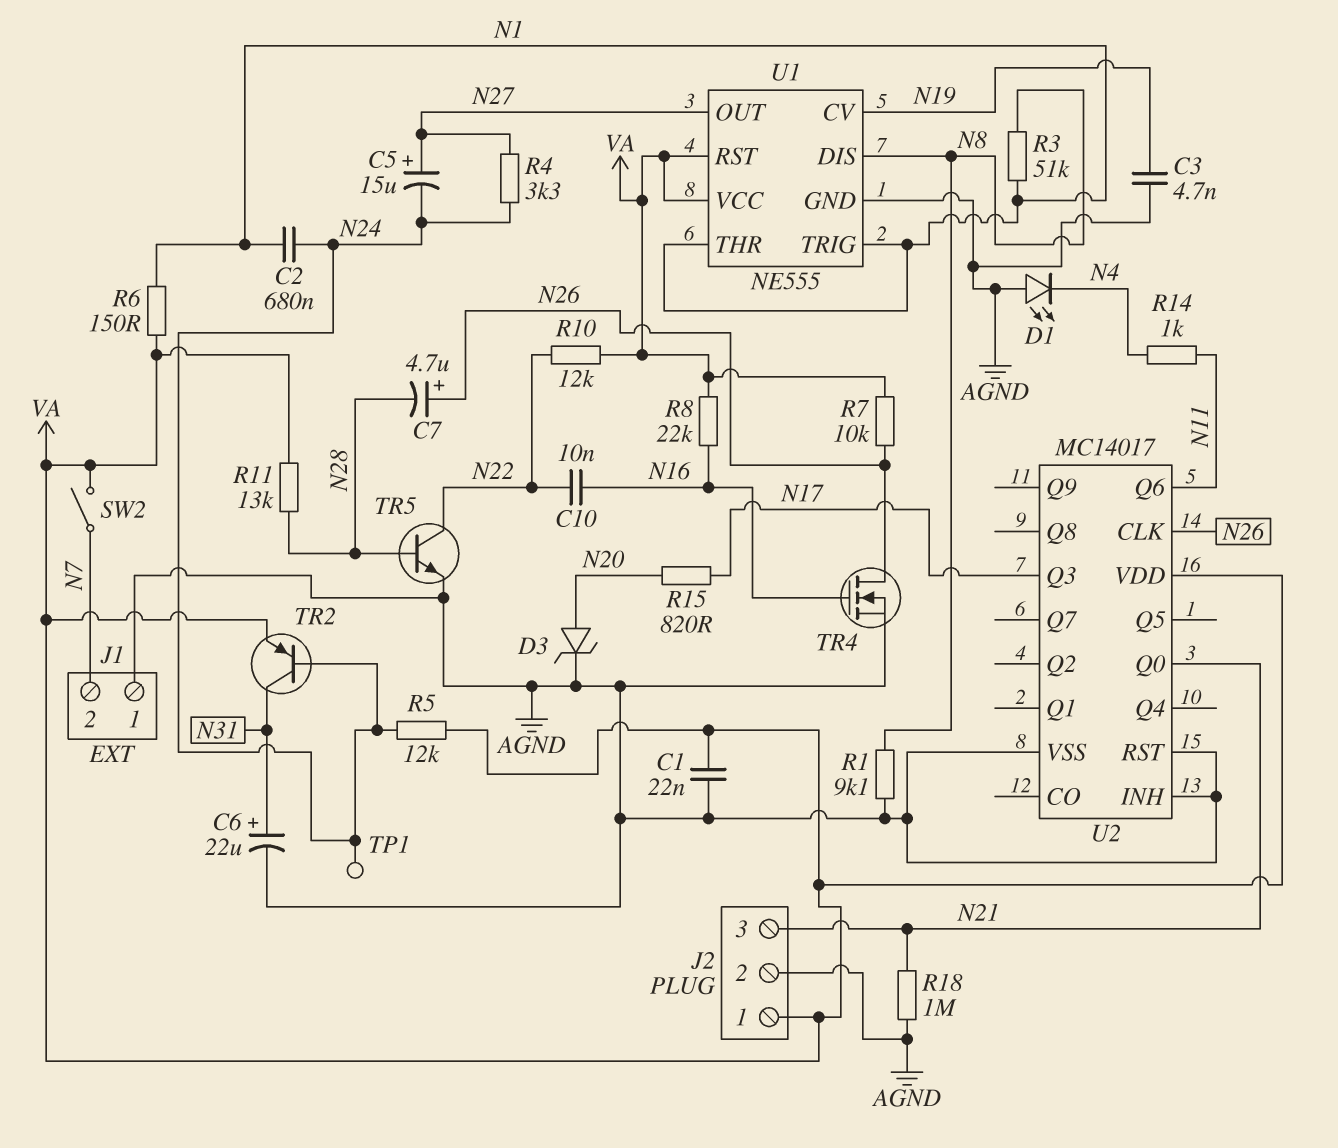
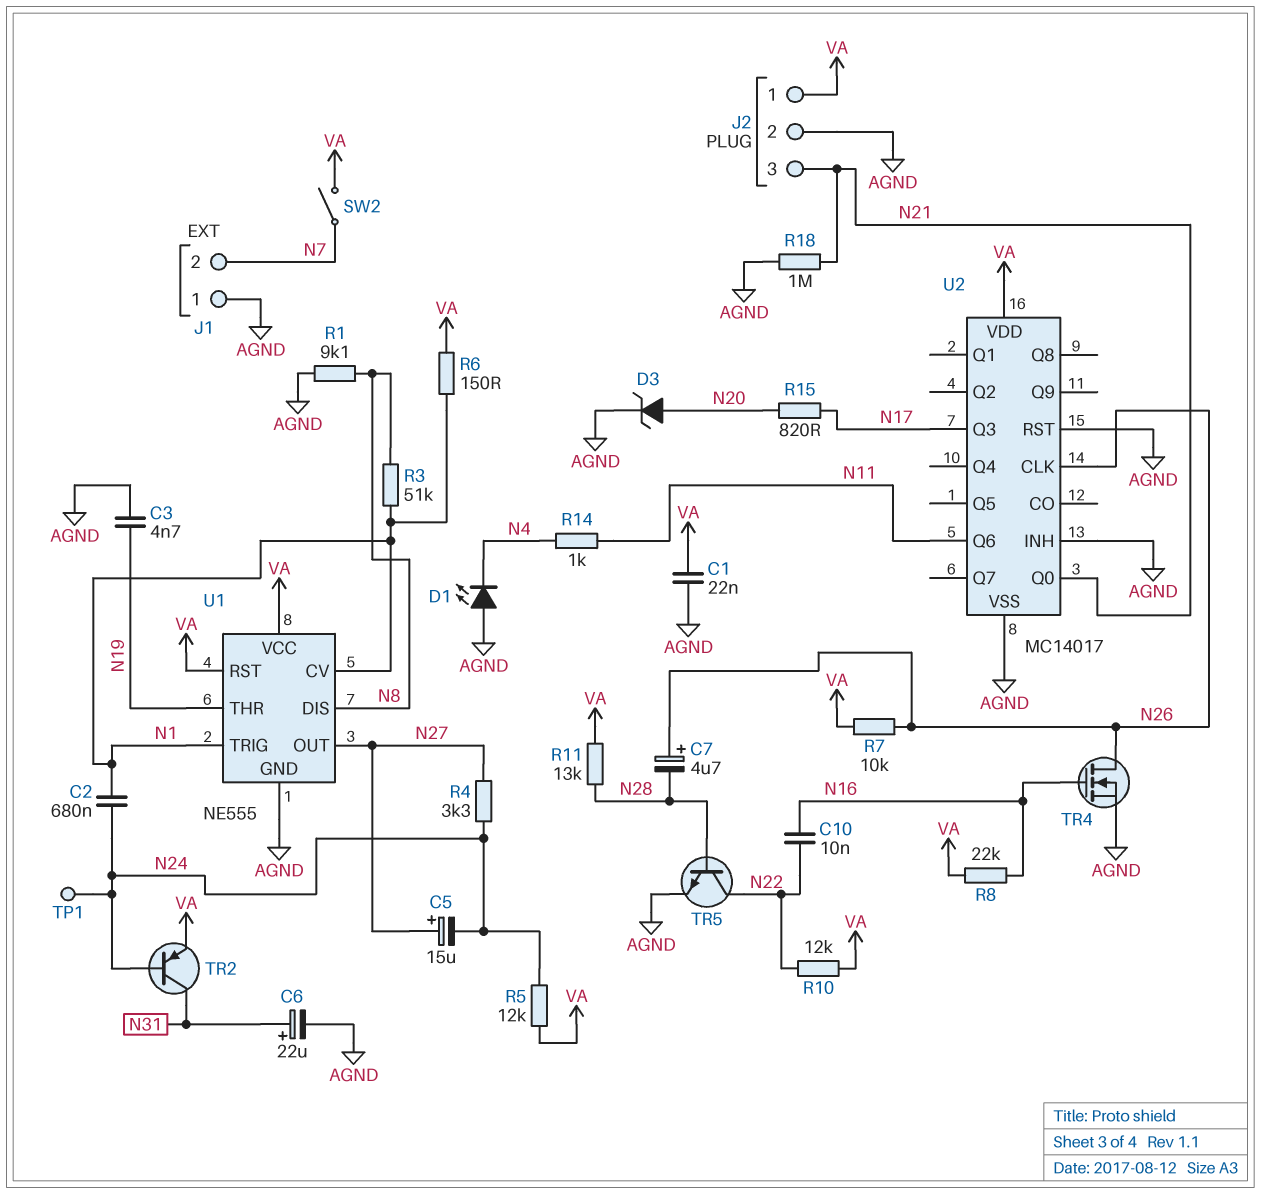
U1 pin CV: N19 -> N1
U1 pin THR: N1 -> N19

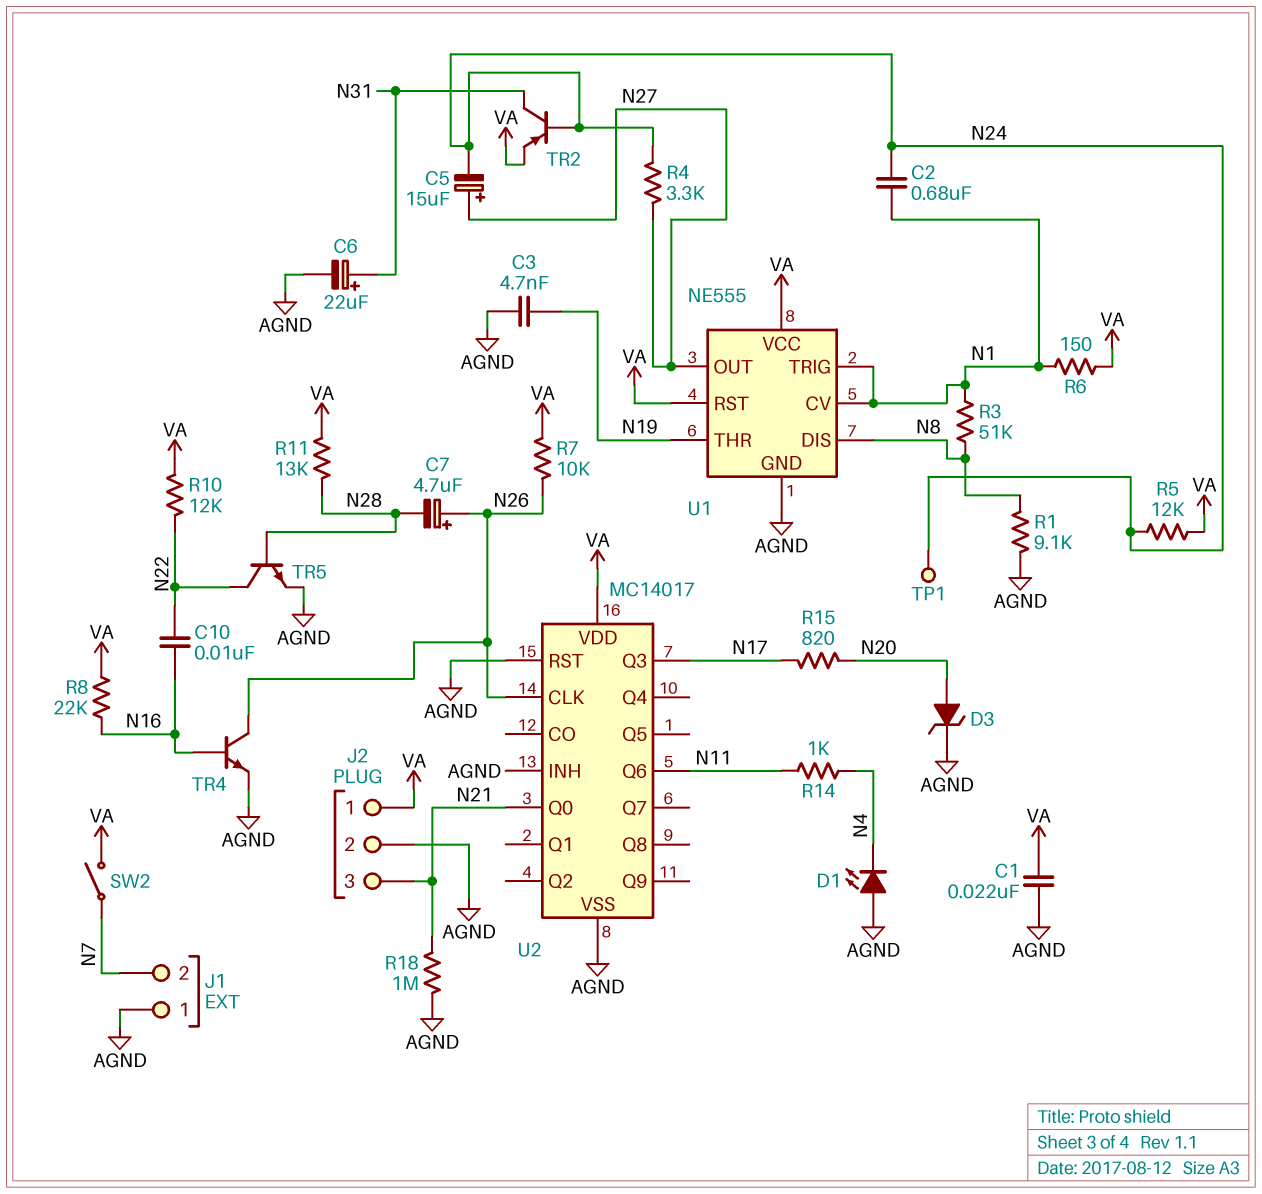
TR4: NMOS (G N16, D N26, S AGND) -> NPN (B N16, C N26, E AGND)

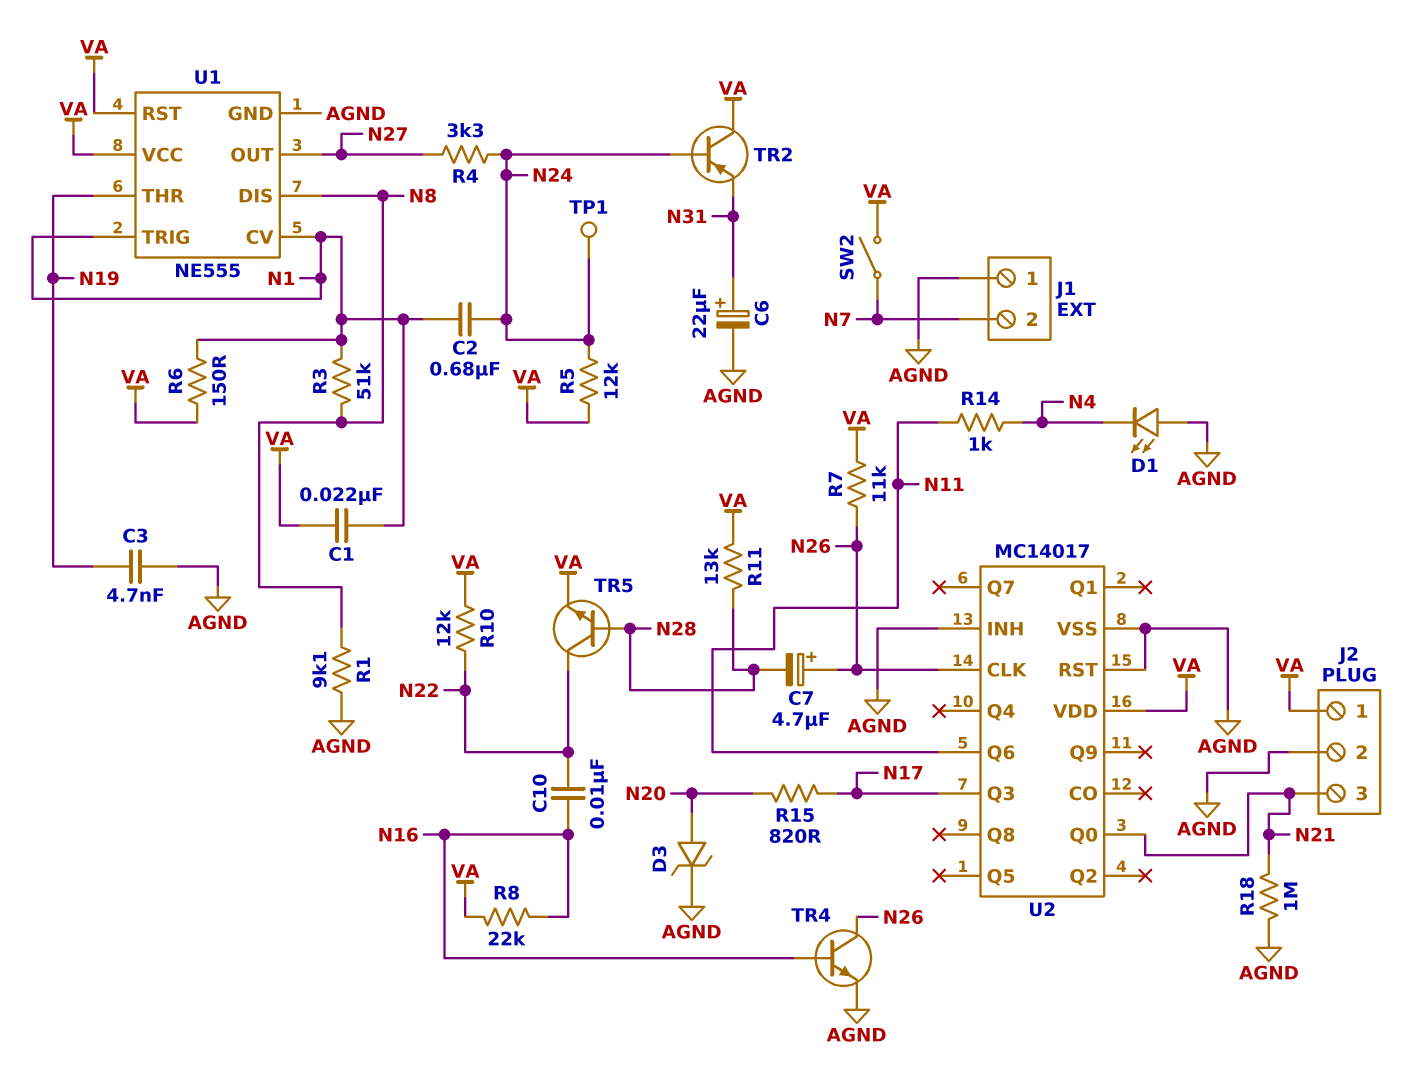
C1: 22nF (AGND, VA) -> 22nF (N1, VA)
C5: 15uF (plus N27, minus N24) -> none
R7: 10k (N26, VA) -> 11k (N26, VA)
TR2: PNP (B N24, C N31, E VA) -> PNP (B N24, C VA, E N31)
TR5: NPN (B N28, C N22, E AGND) -> NPN (B N28, C N22, E VA)

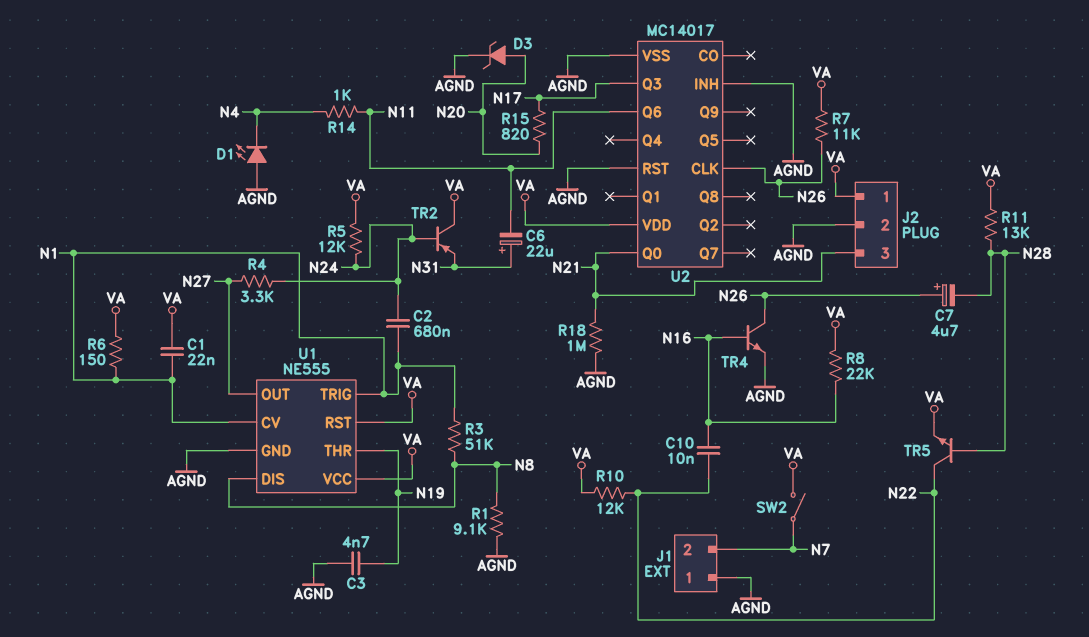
C6: 22uF (plus N31, minus AGND) -> 22uF (plus N31, minus N11)
TP1: test point (N24) -> none

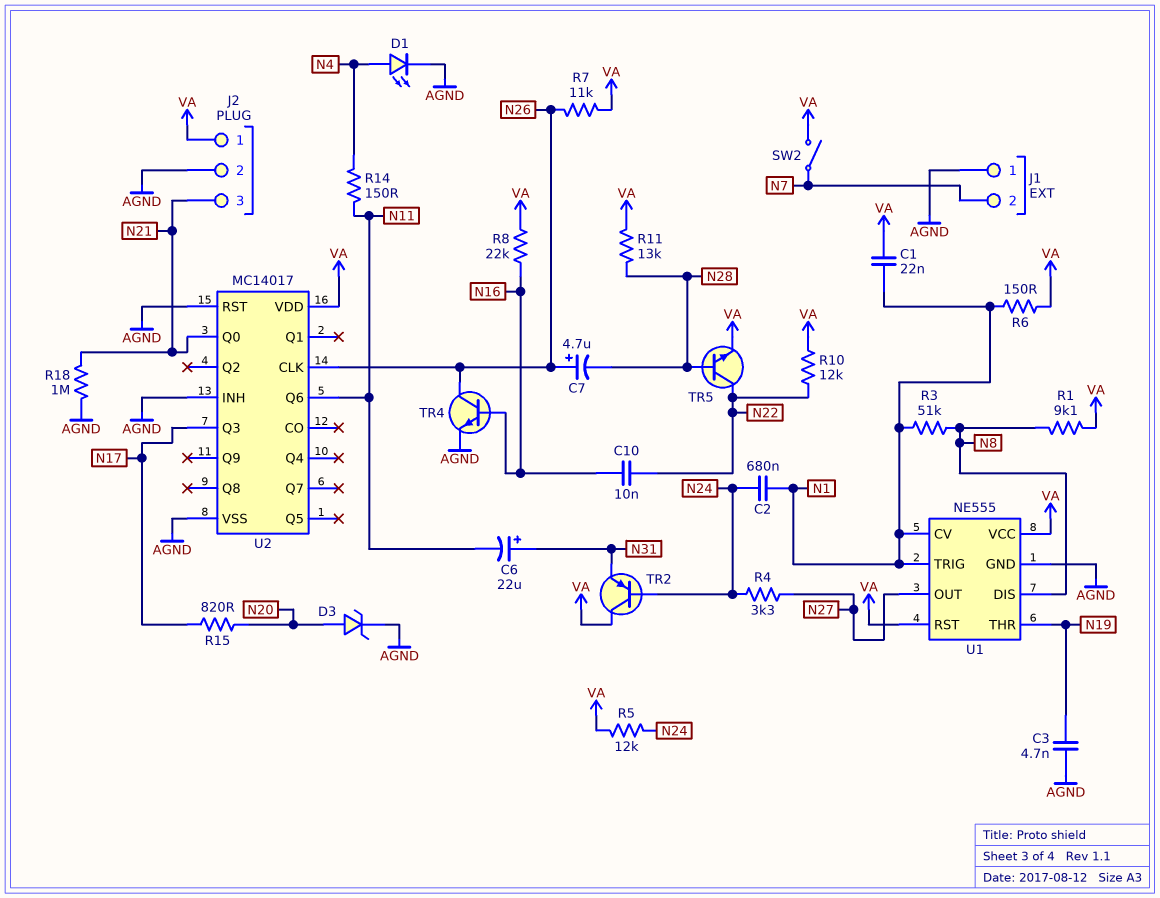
D1: LED (A AGND, K N4) -> LED (A N4, K AGND)
R1: 9.1k (AGND, N8) -> 9.1k (N8, VA)
R14: 1k (N4, N11) -> 150 (N4, N11)

